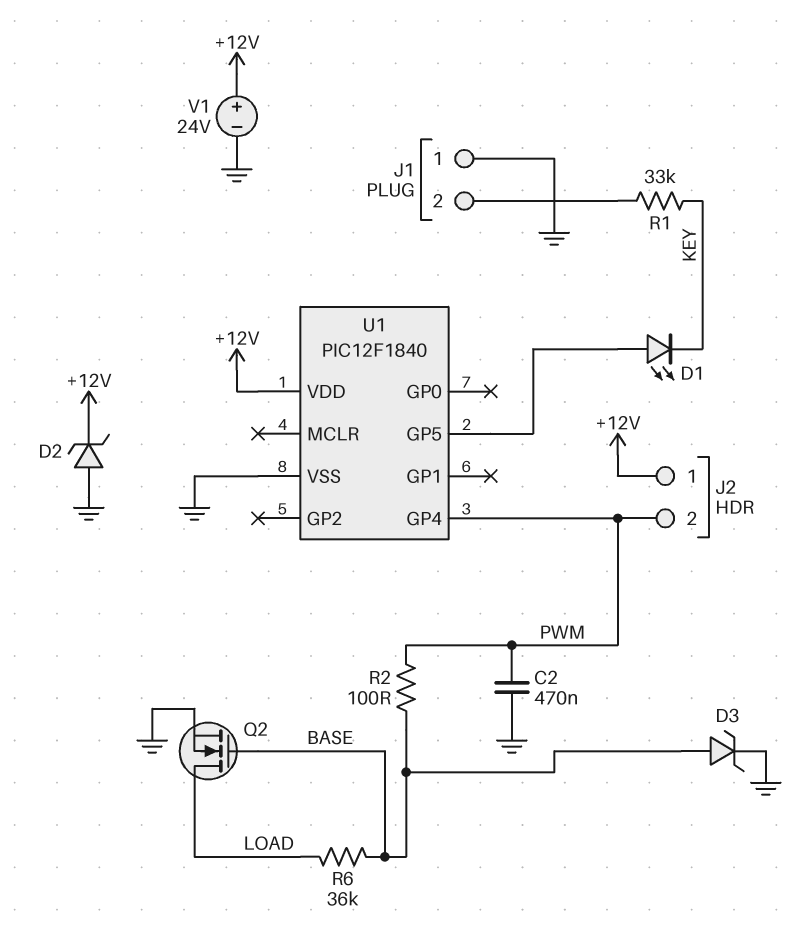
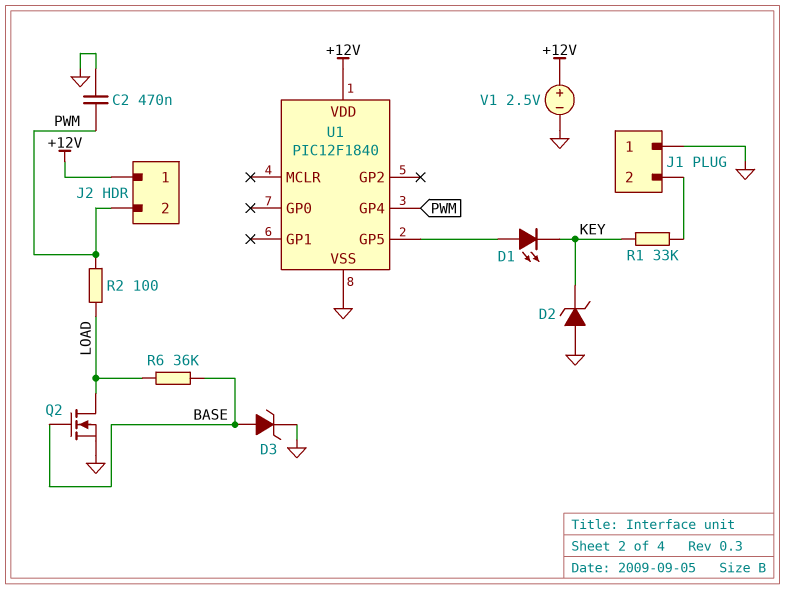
D2: zener (A GND, K +12V) -> zener (A GND, K KEY)
R2: 100 (BASE, PWM) -> 100 (LOAD, PWM)
V1: 24V (plus +12V, minus GND) -> 2.5V (plus +12V, minus GND)

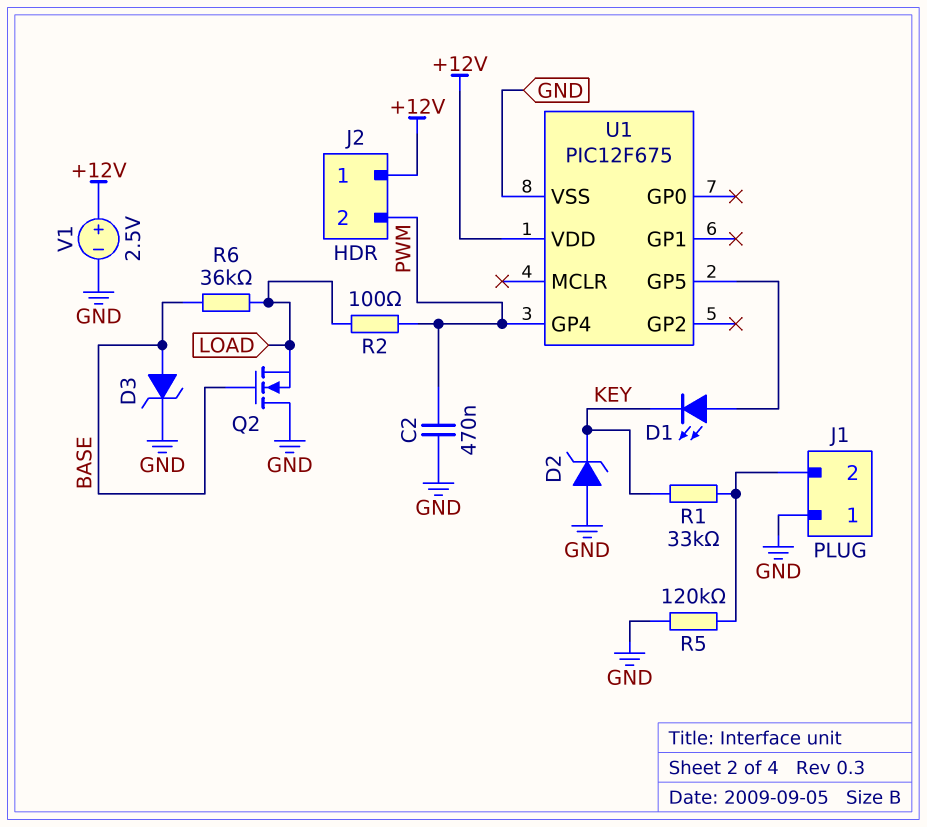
Q2: NMOS (G BASE, D LOAD, S GND) -> NMOS (G BASE, D GND, S LOAD)
R5: none -> 120k (GND, J1/2)
U1: PIC12F1840 -> PIC12F675

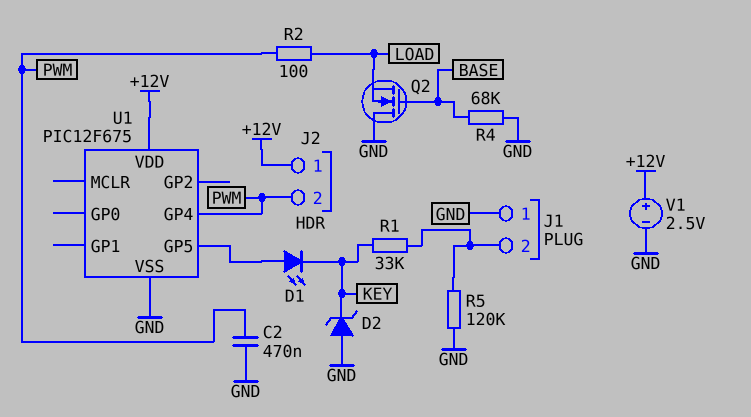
D3: zener (A BASE, K GND) -> none
R4: none -> 68k (BASE, GND)
R6: 36k (BASE, LOAD) -> none

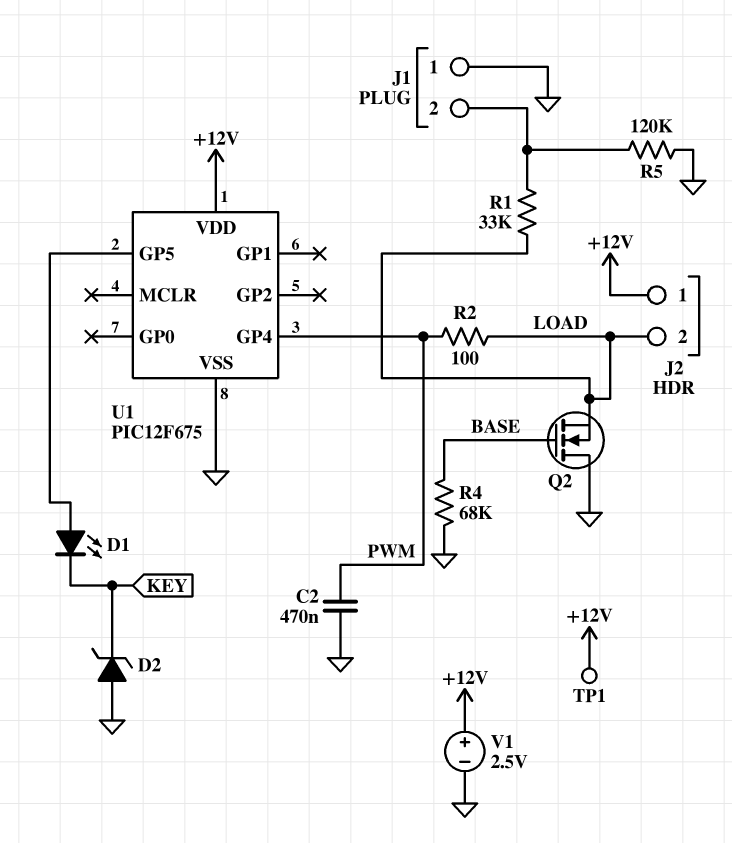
J2 pin 2: PWM -> LOAD
R1: 33k (J1/2, KEY) -> 33k (J1/2, LOAD)
TP1: none -> test point (+12V)

